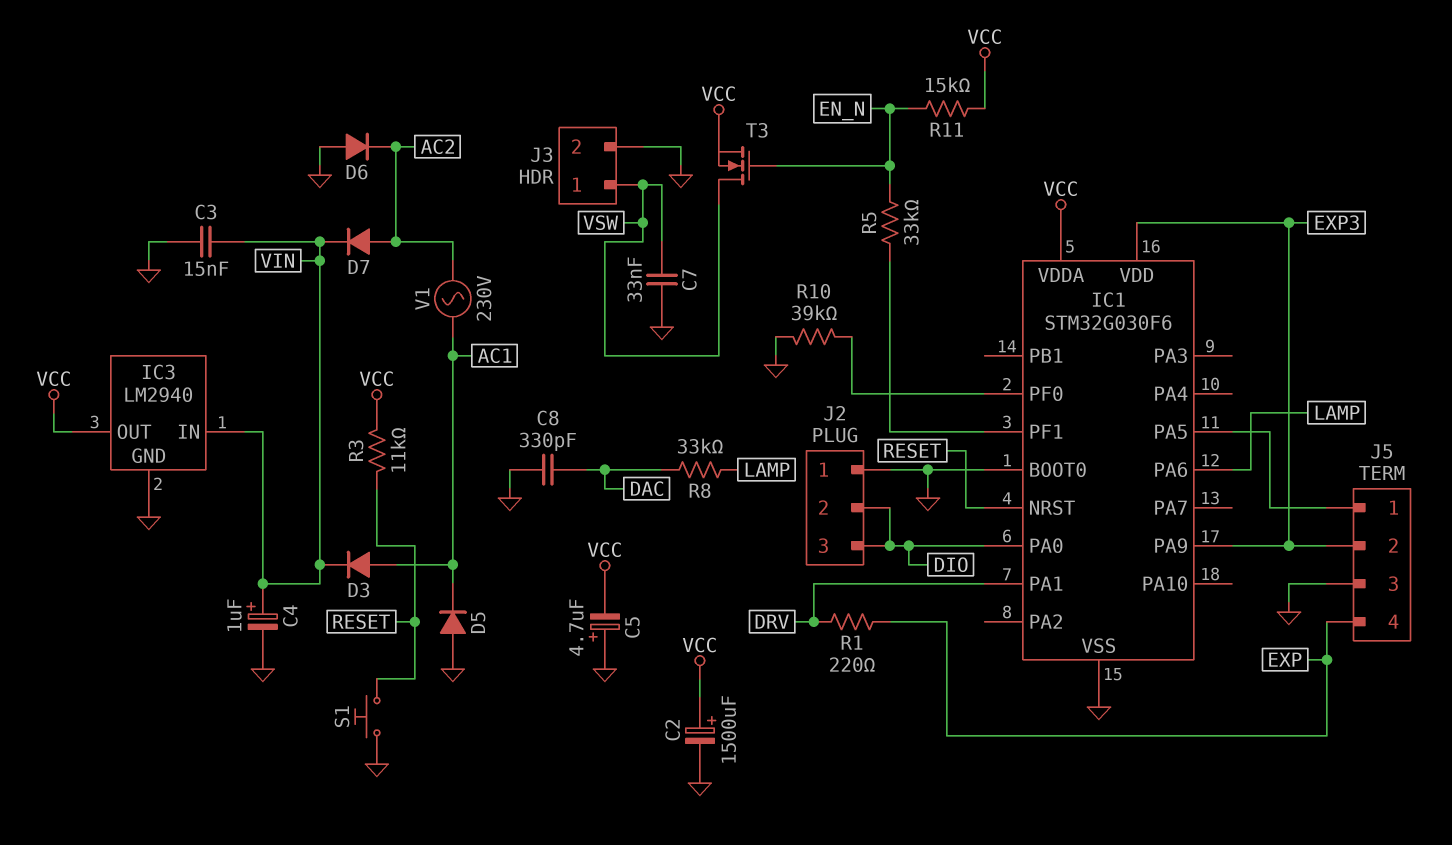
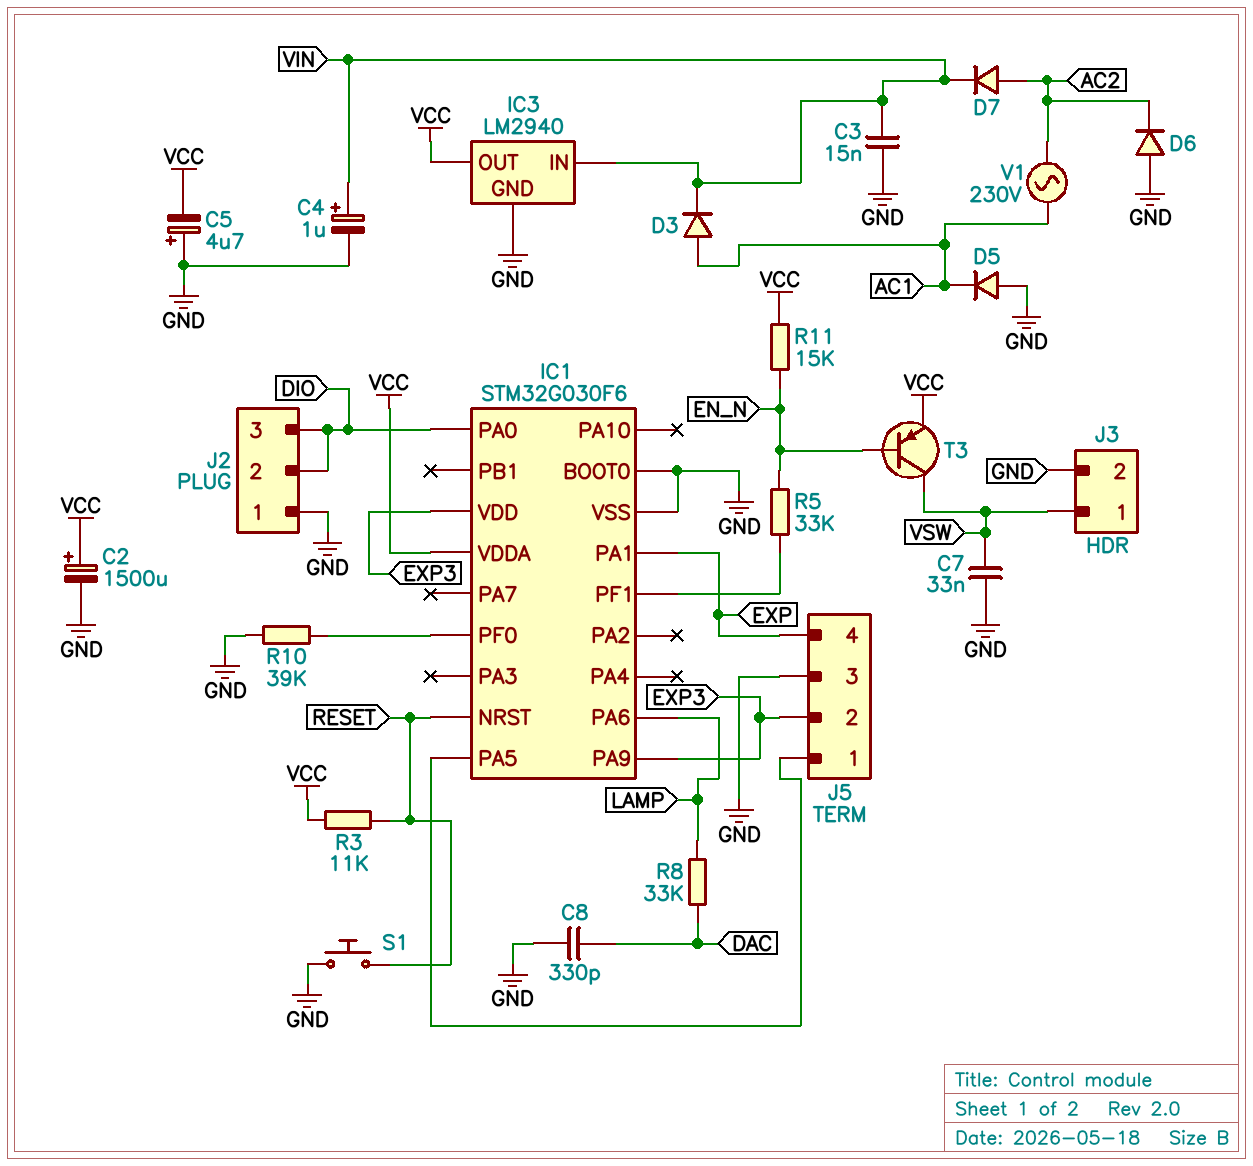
IC1 pin PA1: DRV -> EXP
R1: 220 (DRV, EXP) -> none
T3: NMOS (G EN_N, D VSW, S VCC) -> PNP (B EN_N, C VSW, E VCC)

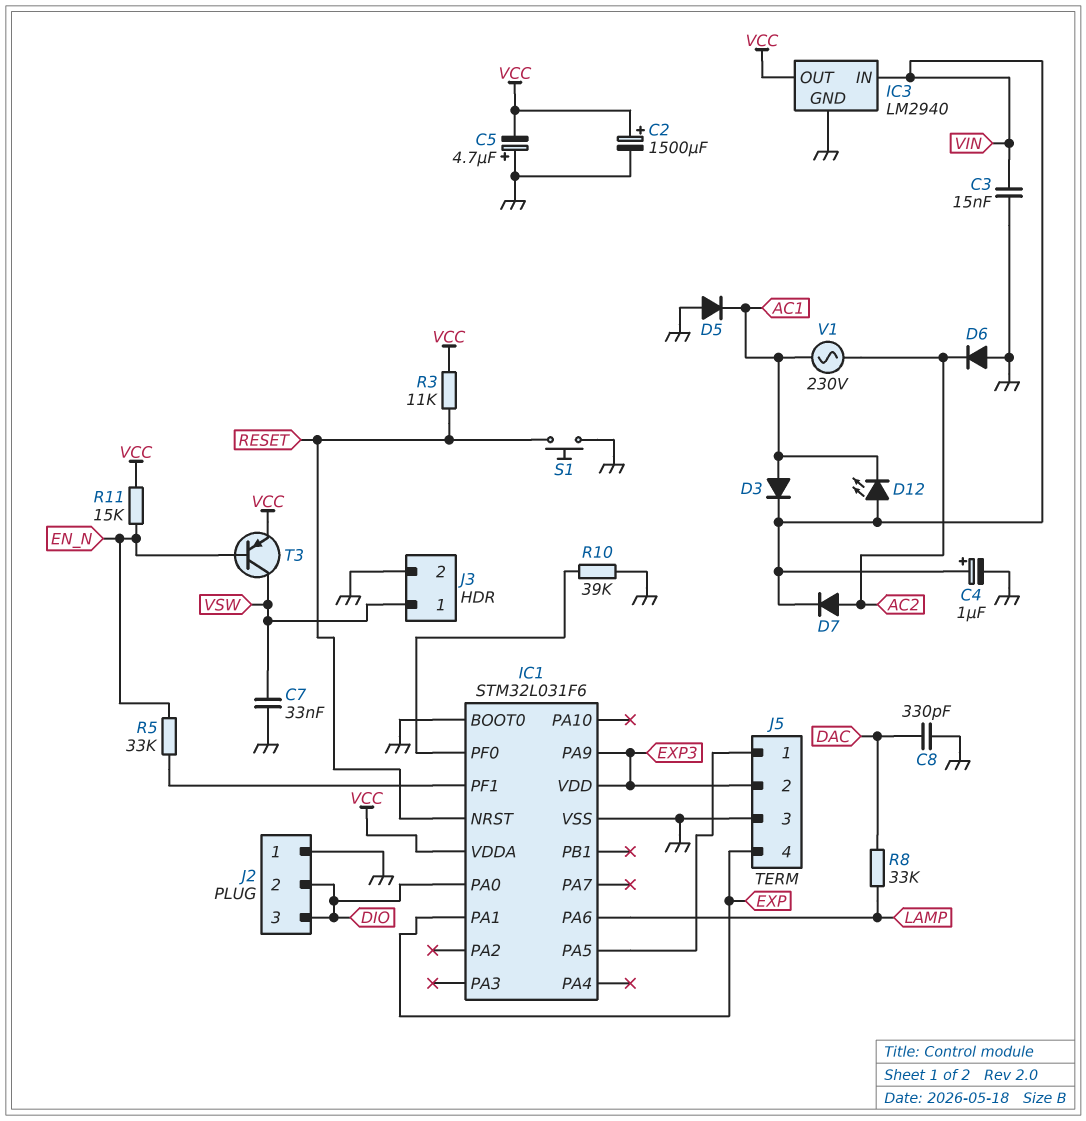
D12: none -> LED (A VIN, K AC1)
IC1: STM32G030F6 -> STM32L031F6

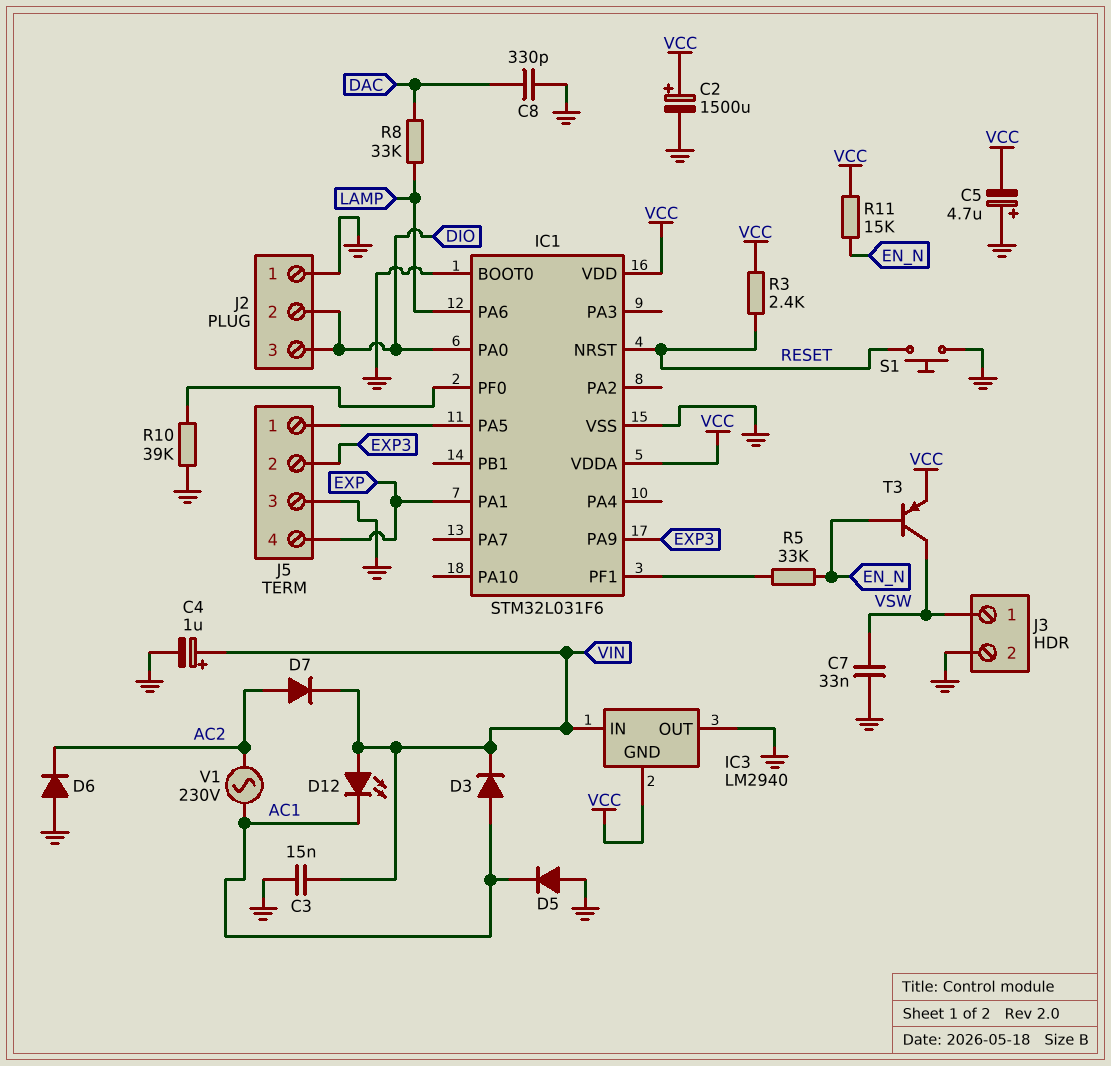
IC1 pin VDD: EXP3 -> VCC
IC3 pin GND: GND -> VCC
IC3 pin OUT: VCC -> GND
R3: 11k (RESET, VCC) -> 2.4k (RESET, VCC)

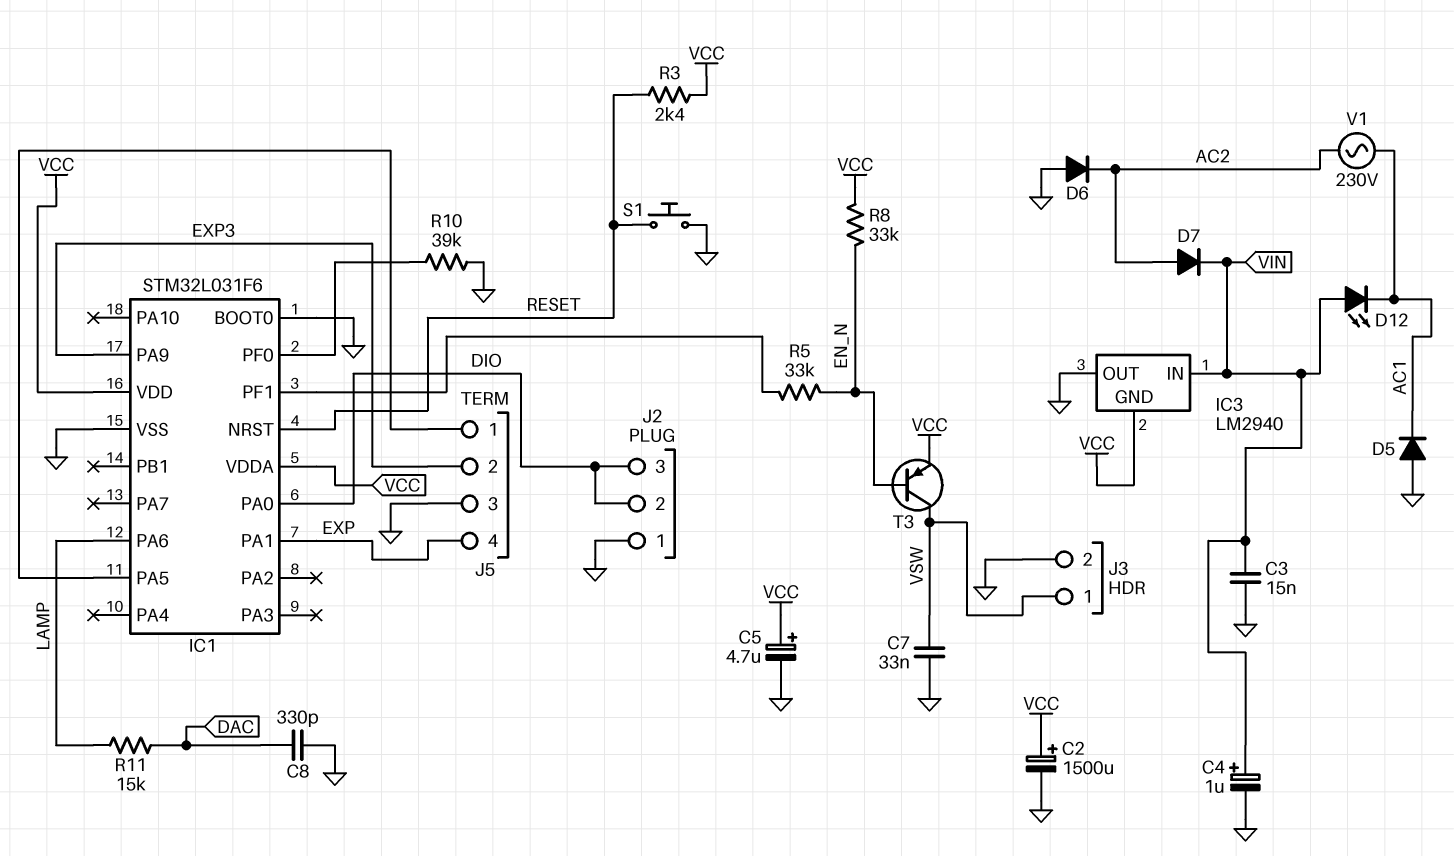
C5: 4.7uF (plus GND, minus VCC) -> 4.7uF (plus VCC, minus GND)
D3: diode (A AC1, K VIN) -> none
R8: 33k (DAC, LAMP) -> 33k (EN_N, VCC)
R11: 15k (EN_N, VCC) -> 15k (DAC, LAMP)

